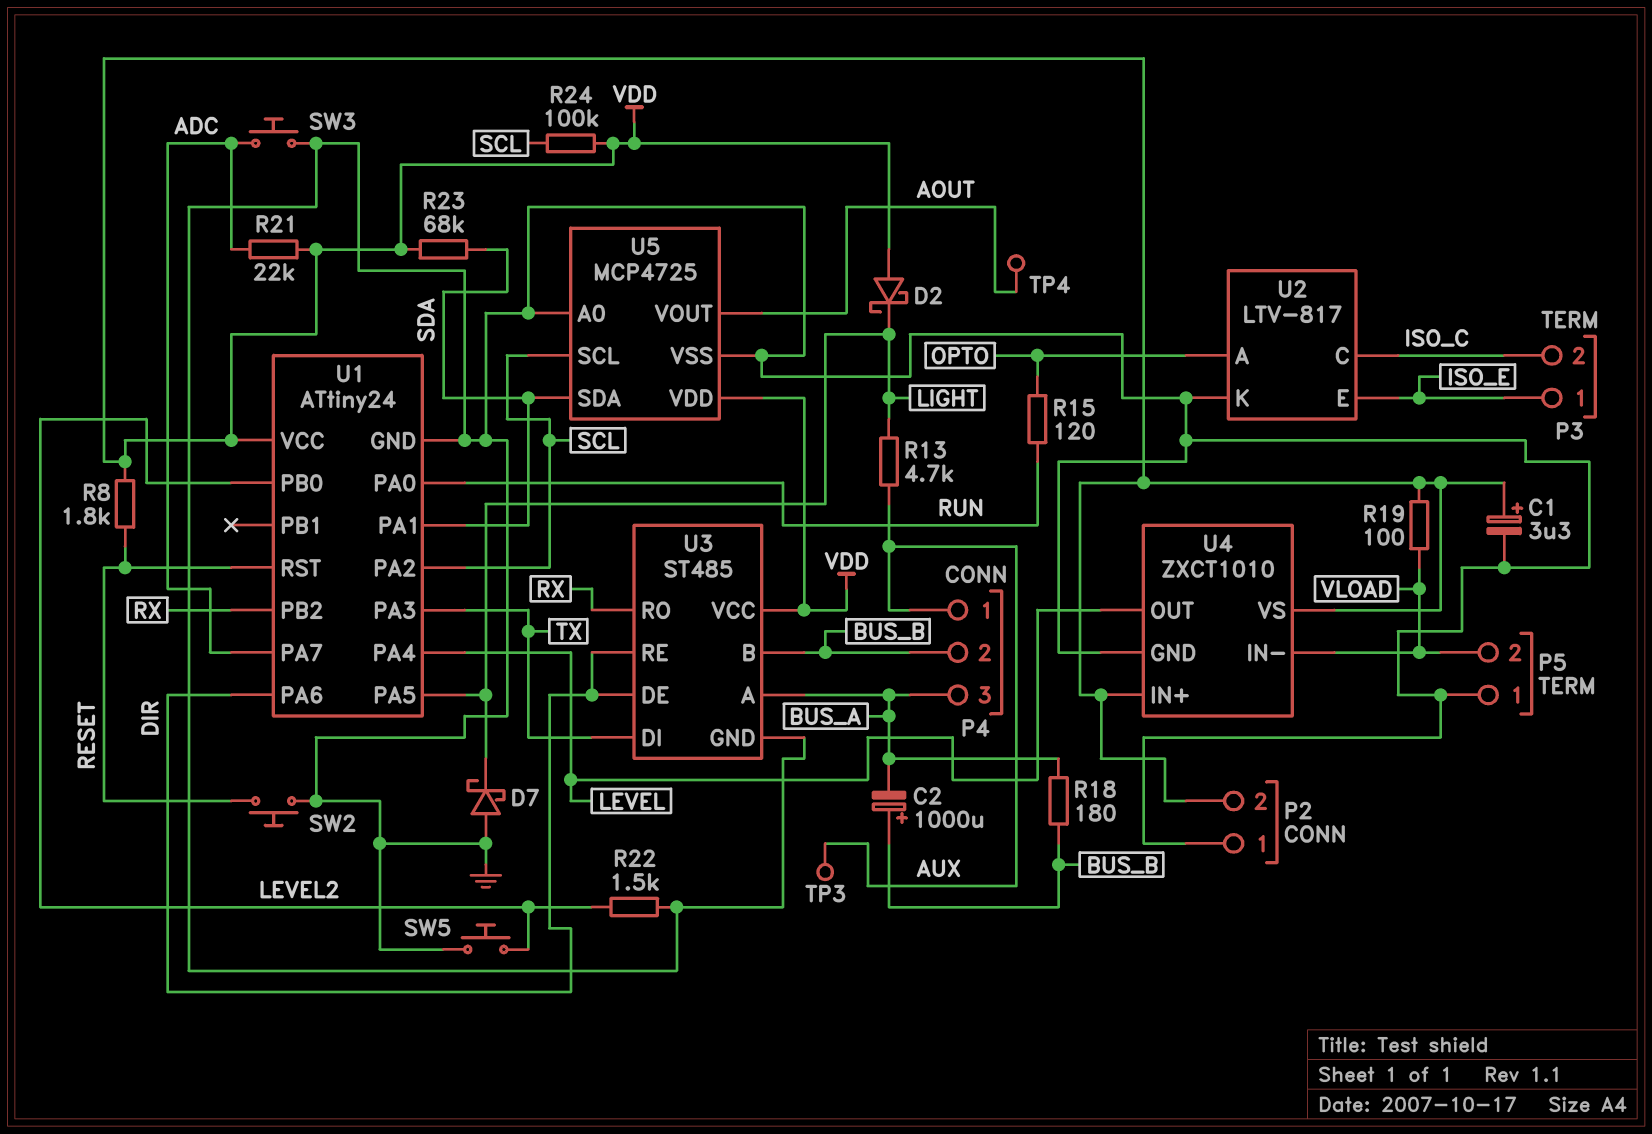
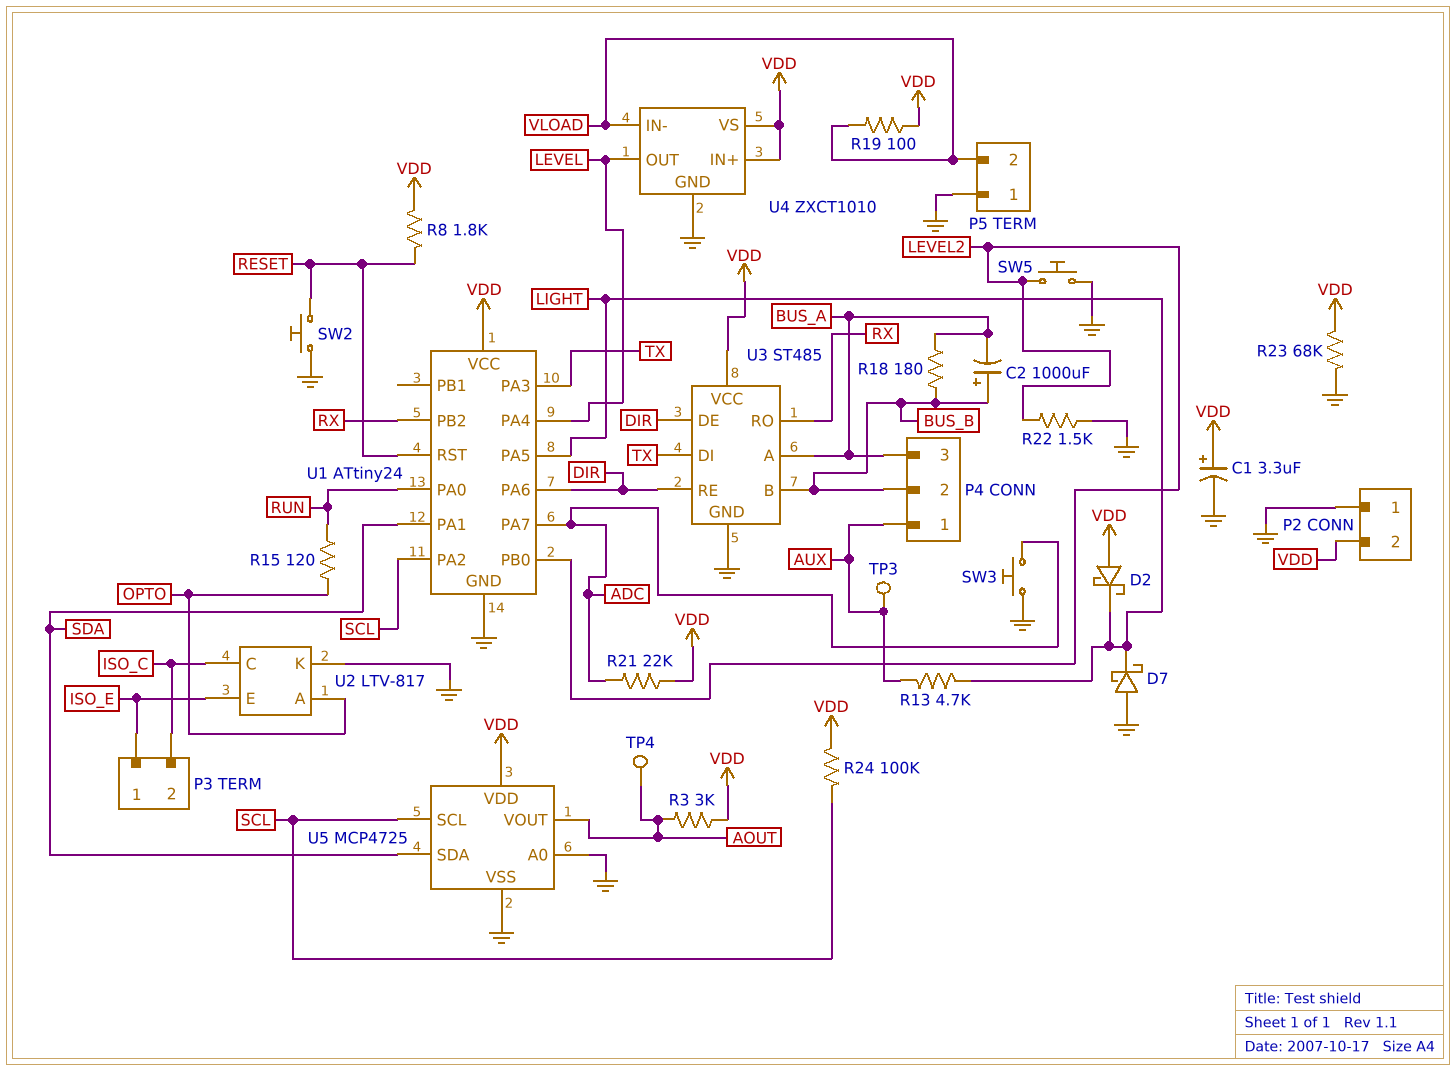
R3: none -> 3k (AOUT, VDD)
R23: 68k (SDA, VDD) -> 68k (GND, VDD)

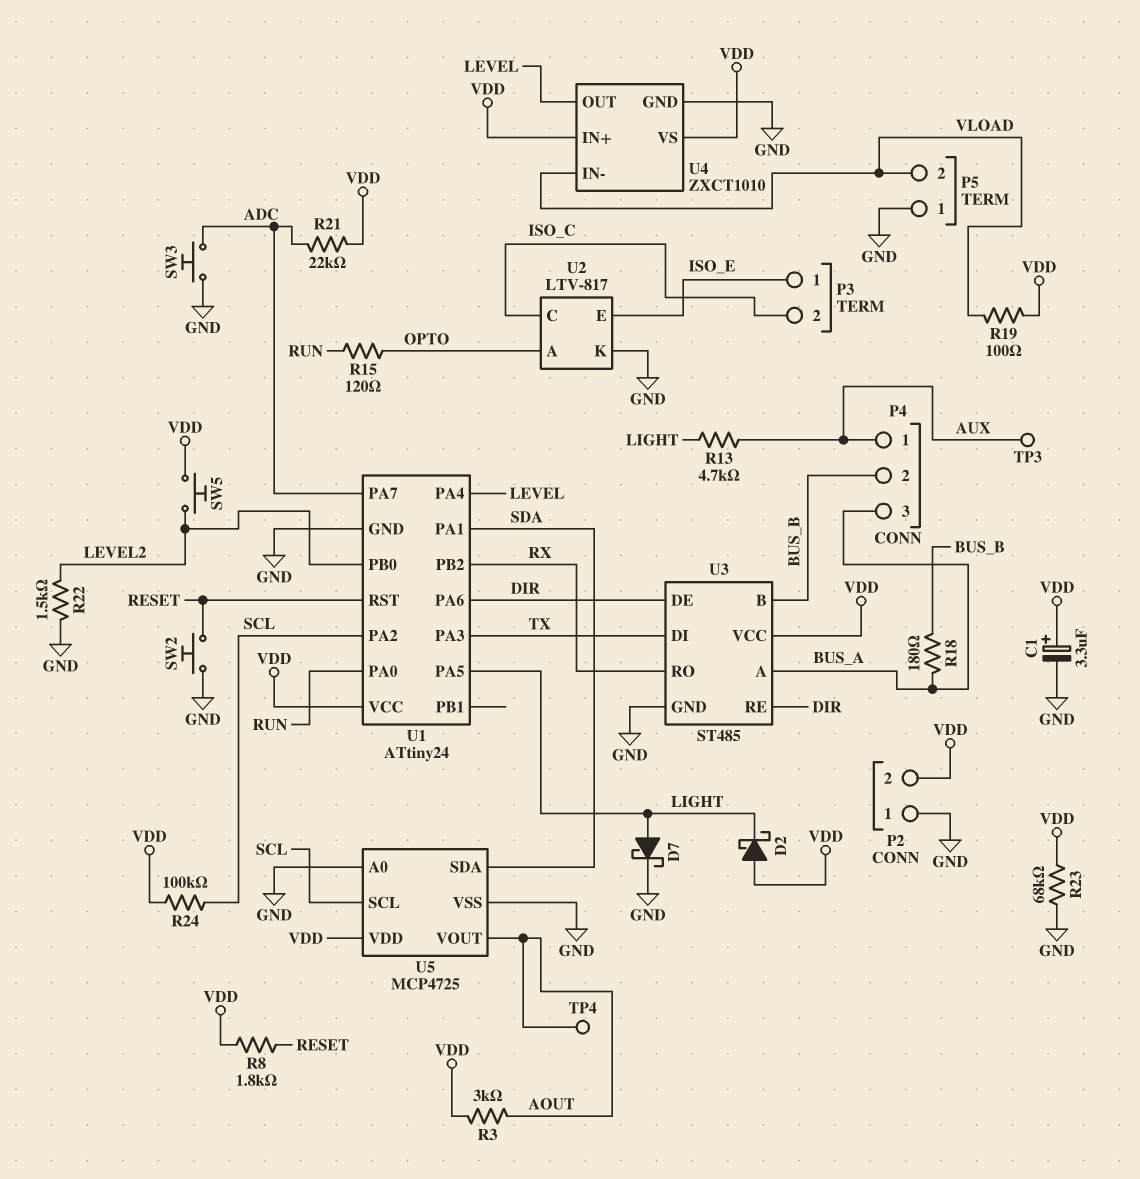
C2: 1000uF (plus BUS_B, minus BUS_A) -> none
D7: schottky (A GND, K LIGHT) -> schottky (A LIGHT, K GND)
SW5: button (GND, LEVEL2) -> button (LEVEL2, VDD)

